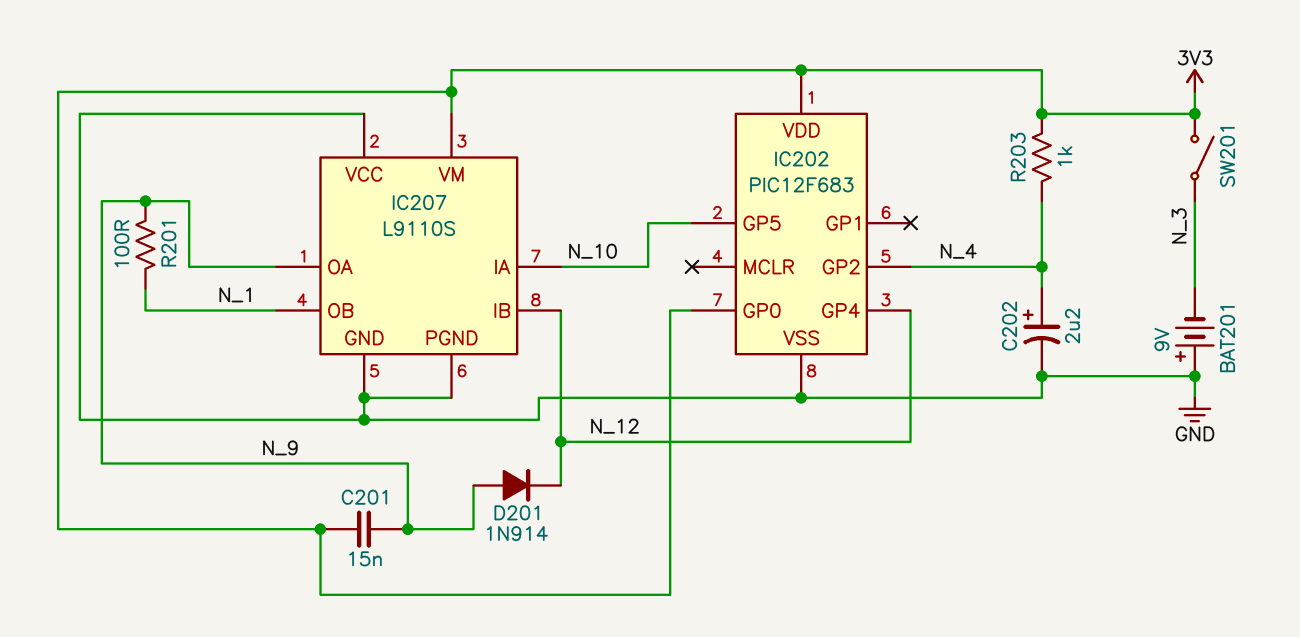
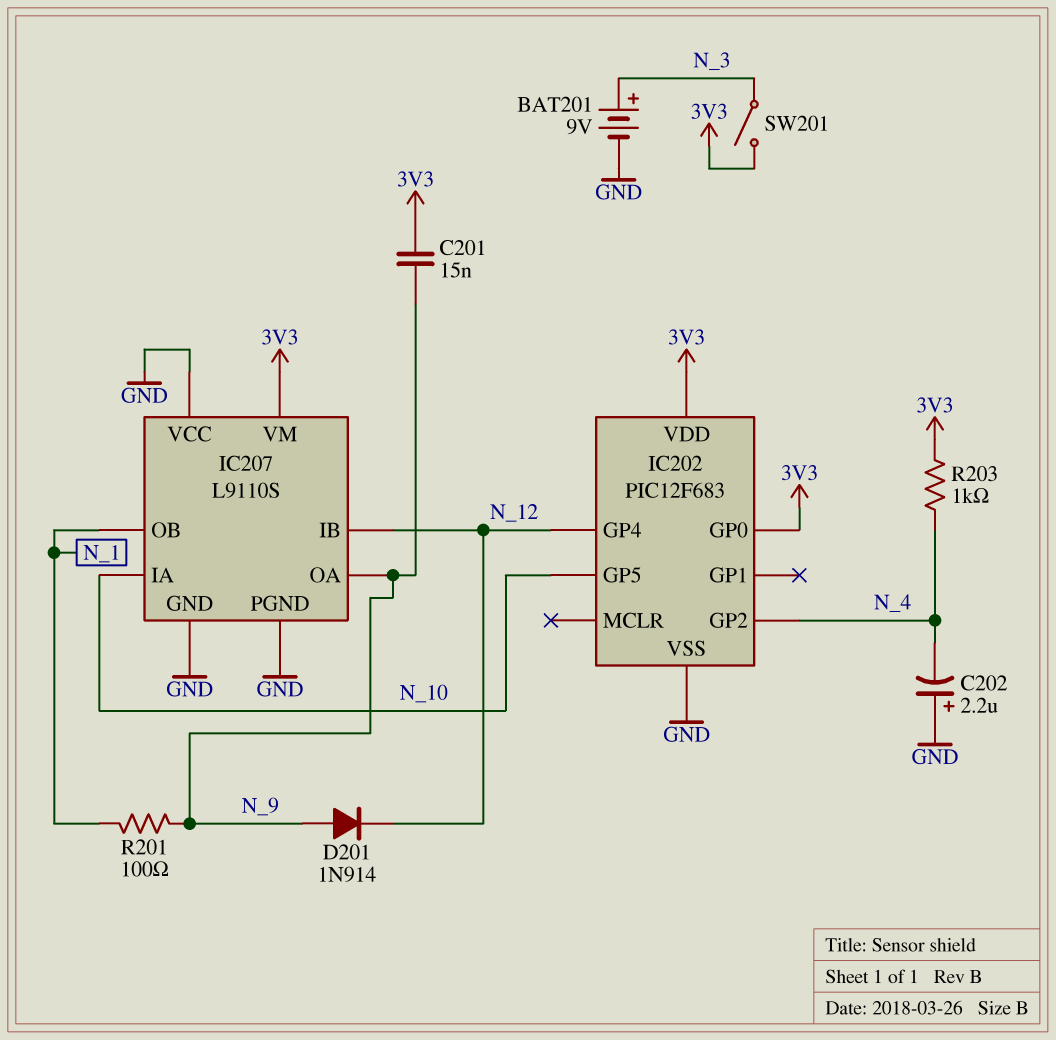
BAT201: 9V (plus GND, minus N_3) -> 9V (plus N_3, minus GND)
C202: 2.2uF (plus N_4, minus GND) -> 2.2uF (plus GND, minus N_4)

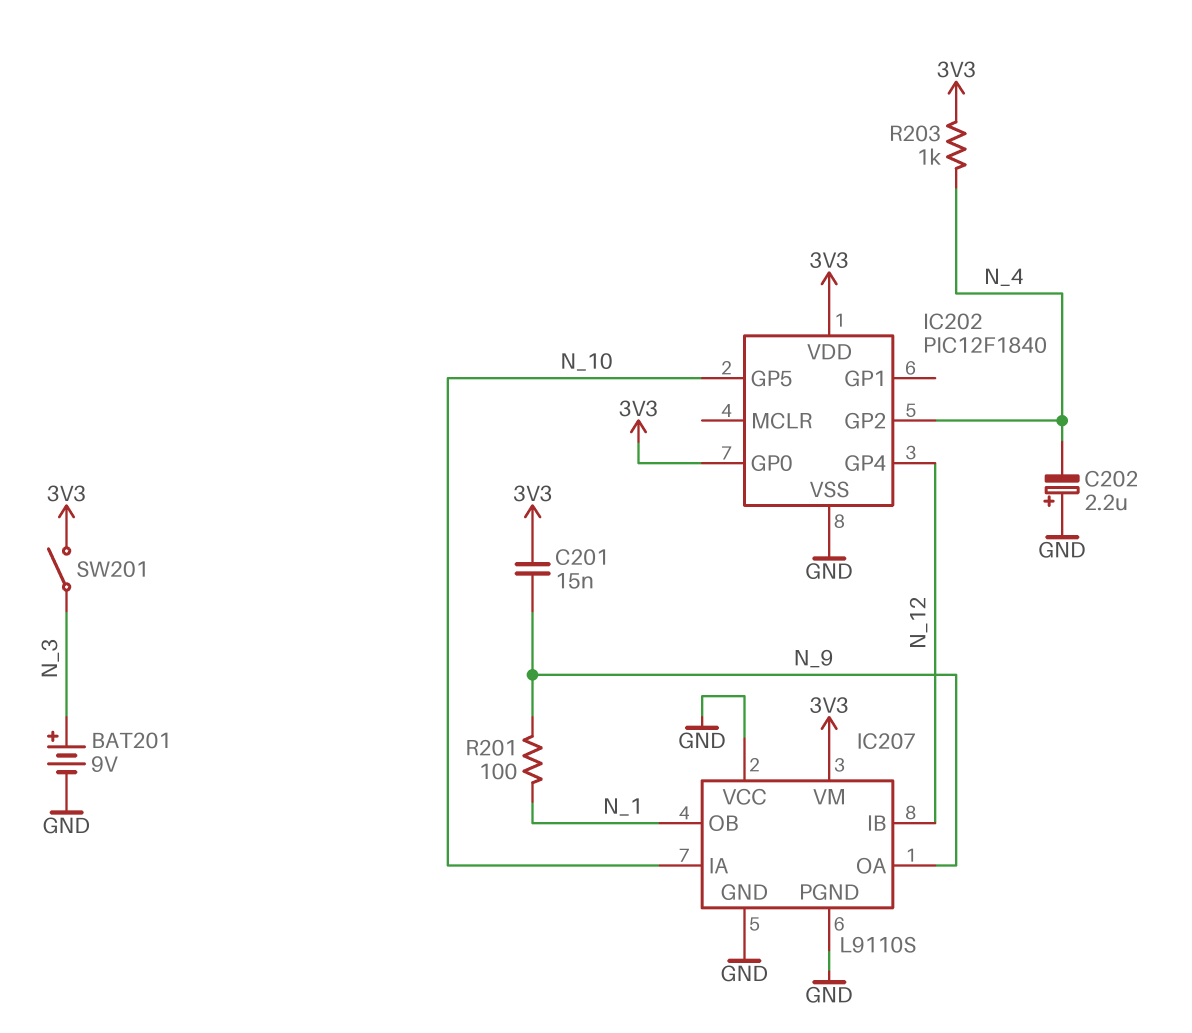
D201: diode 1N914 (A N_9, K N_12) -> none
IC202: PIC12F683 -> PIC12F1840

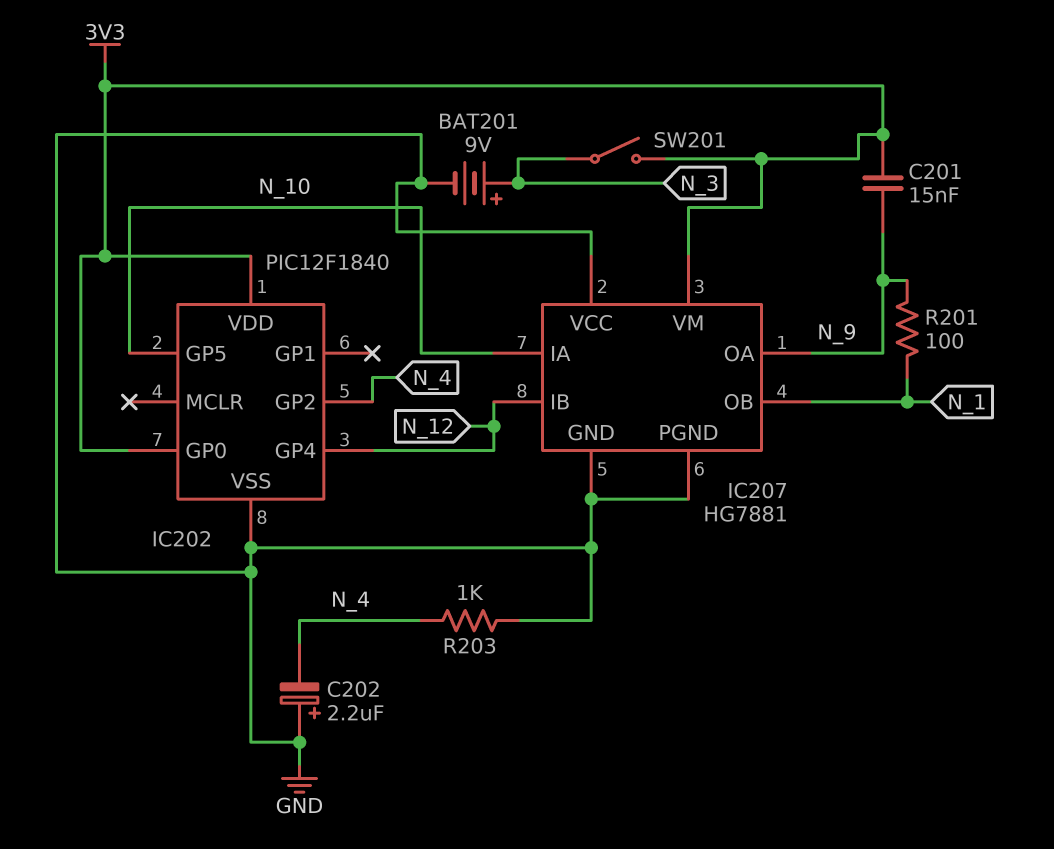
IC207: L9110S -> HG7881
R203: 1k (3V3, N_4) -> 1k (GND, N_4)

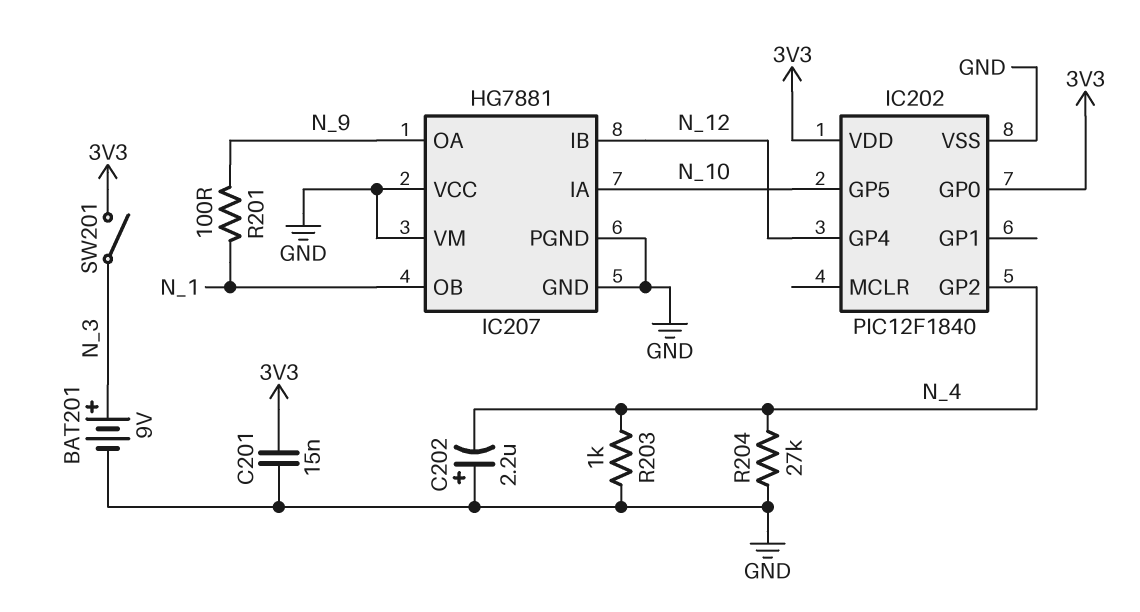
C201: 15nF (3V3, N_9) -> 15nF (3V3, GND)
IC207 pin VM: 3V3 -> GND
R204: none -> 27k (GND, N_4)

